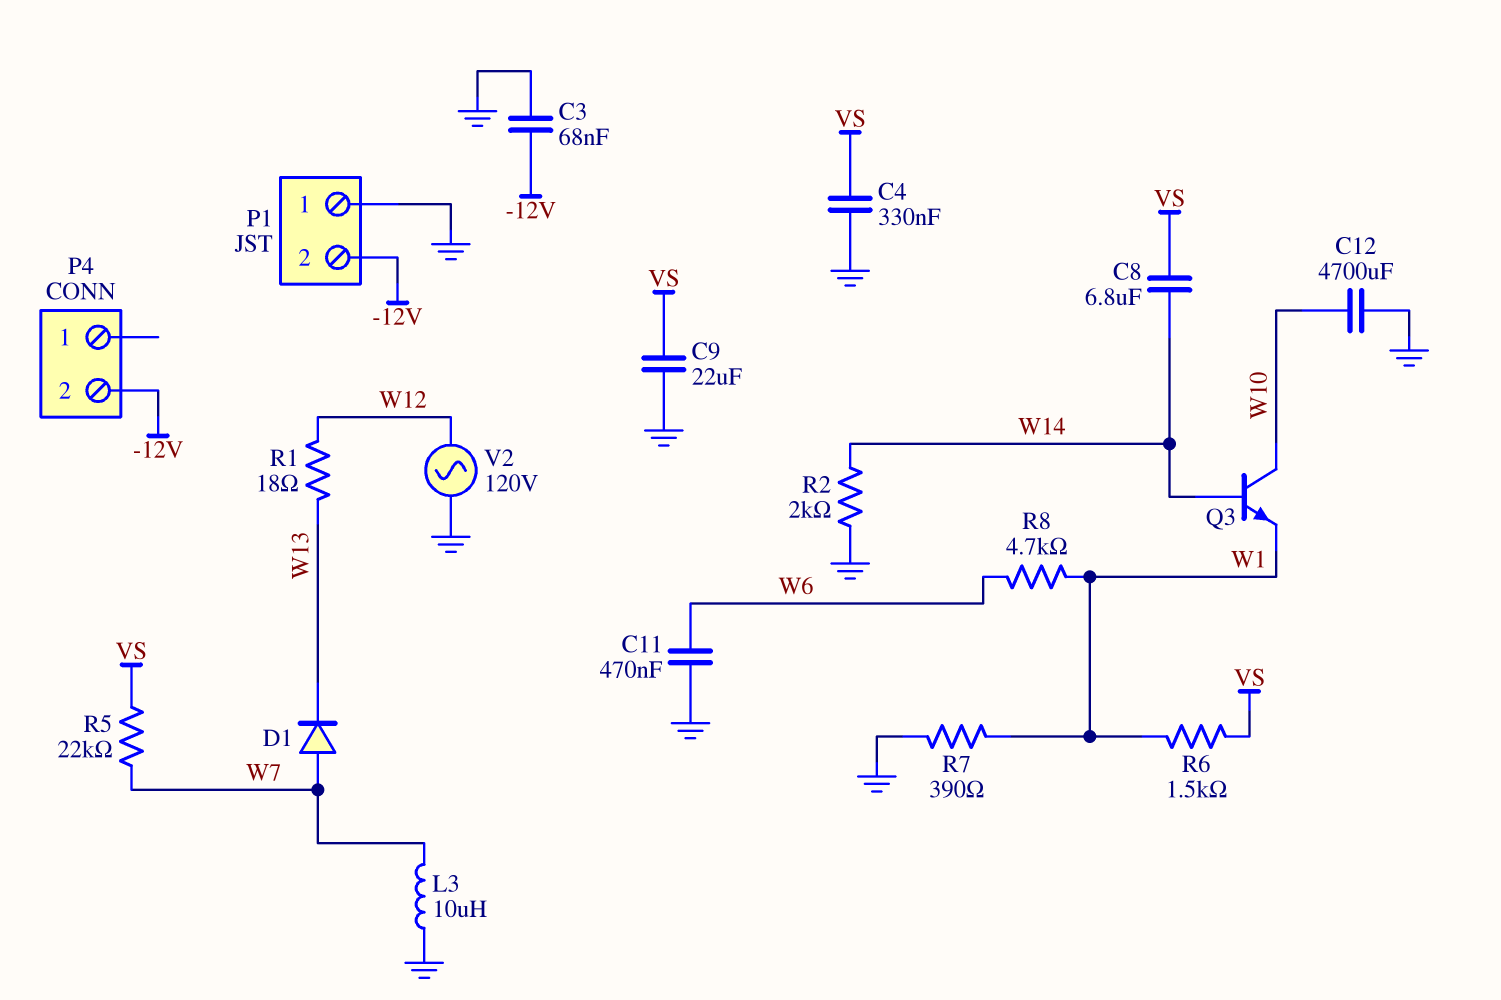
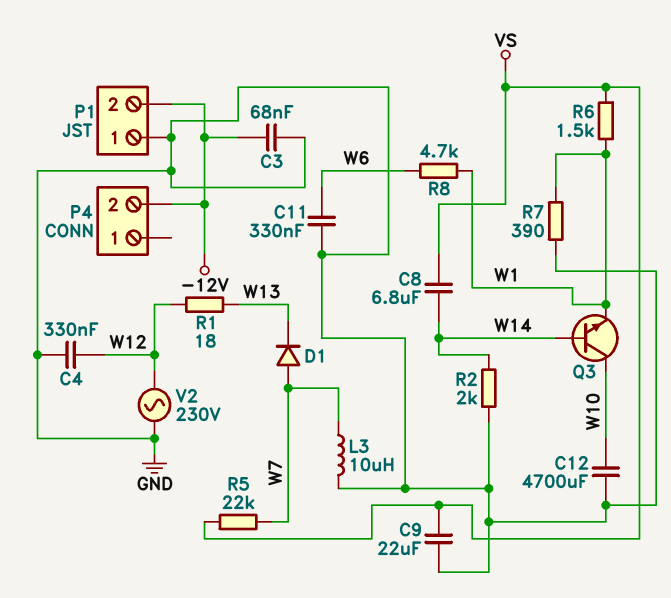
C4: 330nF (GND, VS) -> 330nF (GND, W12)
C11: 470nF (GND, W6) -> 330nF (GND, W6)
V2: AC 120V (GND, W12) -> AC 230V (GND, W12)

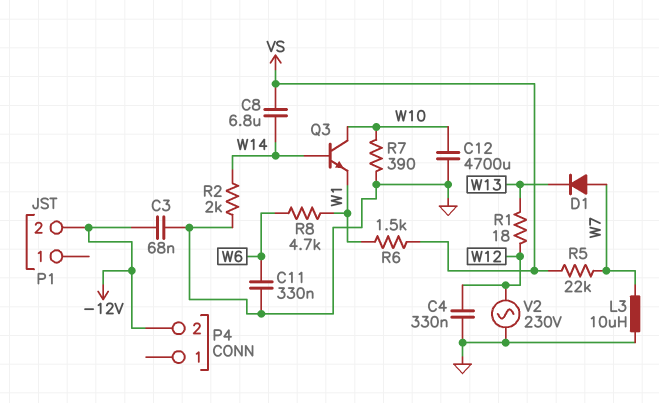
C9: 22uF (GND, VS) -> none
P1 pin 1: GND -> none
R7: 390 (GND, W1) -> 390 (GND, W10)

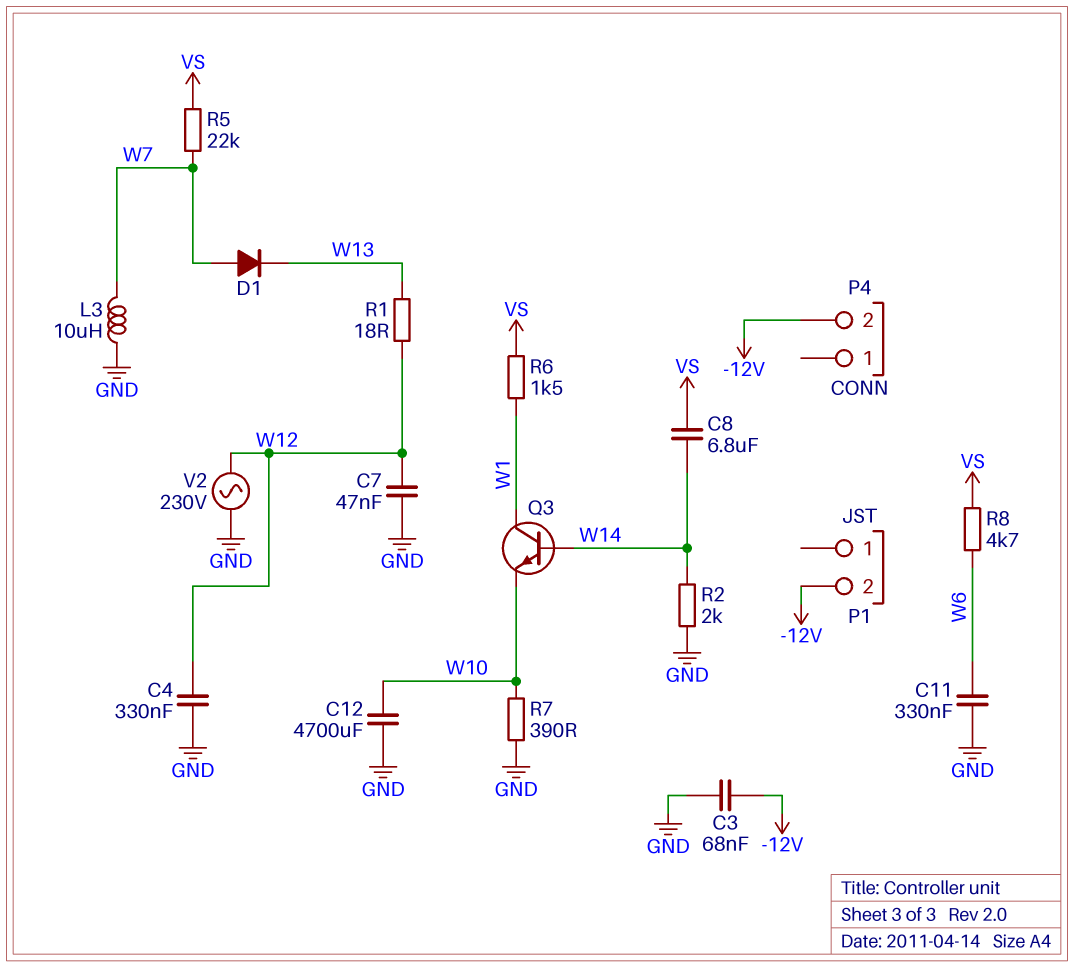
C7: none -> 47nF (GND, W12)
Q3: NPN (B W14, C W10, E W1) -> NPN (B W14, C W1, E W10)
R8: 4.7k (W1, W6) -> 4.7k (VS, W6)

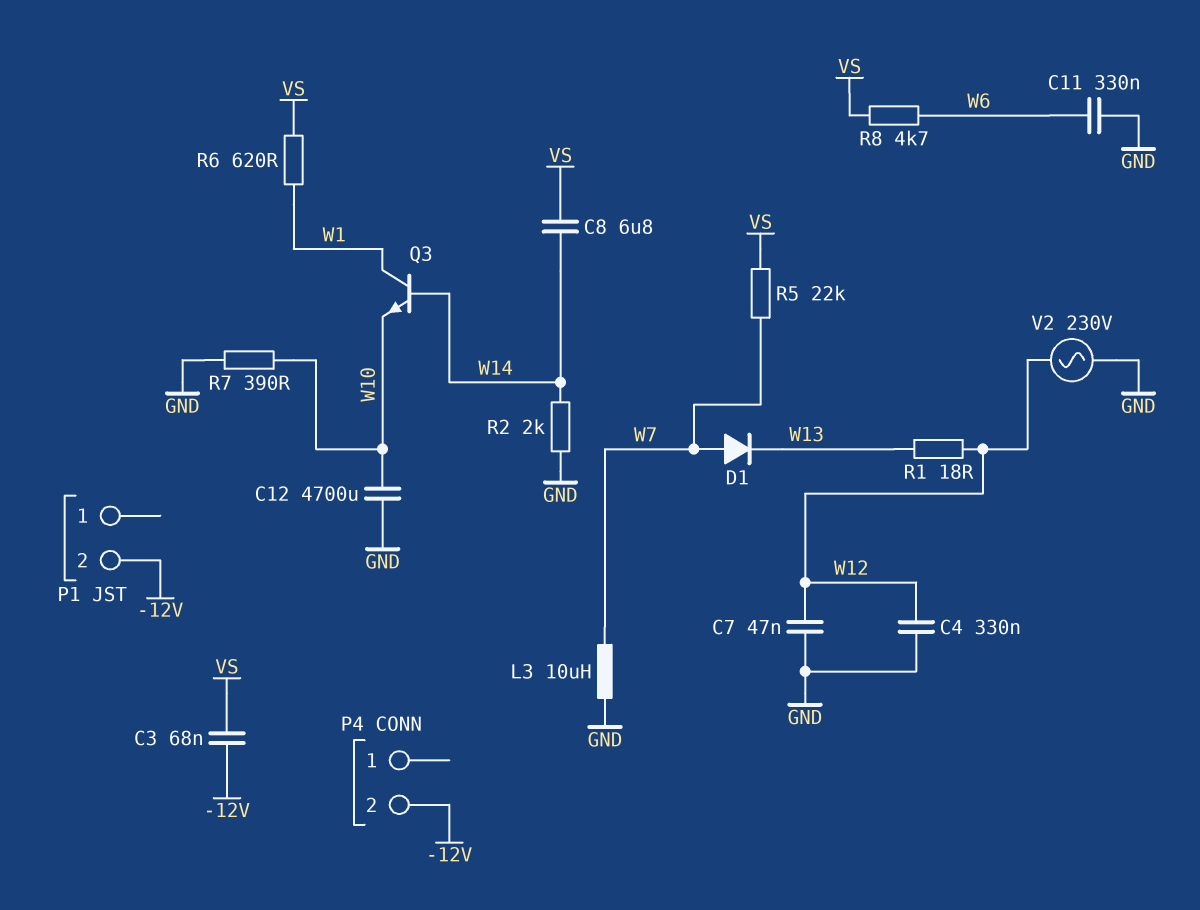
C3: 68nF (-12V, GND) -> 68nF (-12V, VS)
R6: 1.5k (VS, W1) -> 620 (VS, W1)

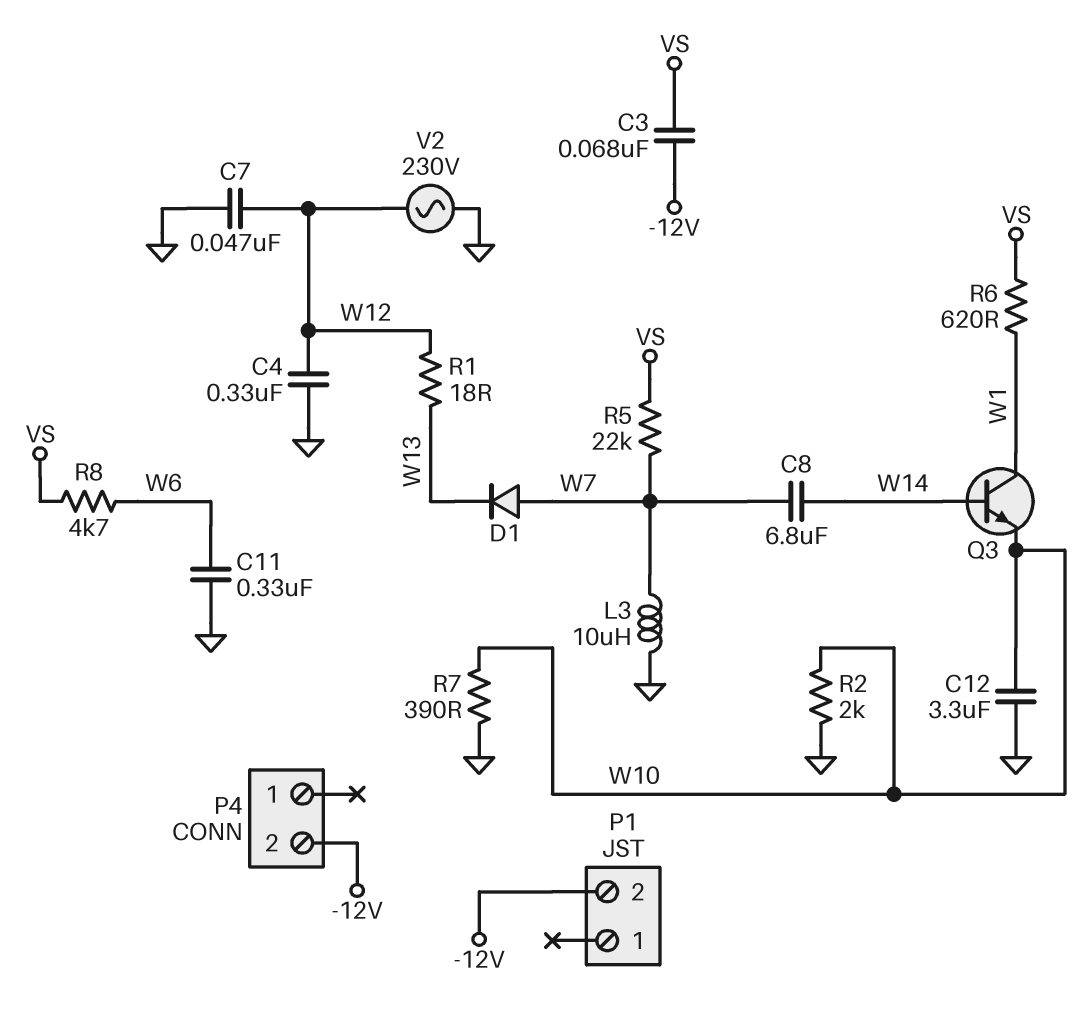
C8: 6.8uF (VS, W14) -> 6.8uF (W7, W14)
C12: 4700uF (GND, W10) -> 3.3uF (GND, W10)
R2: 2k (GND, W14) -> 2k (GND, W10)

